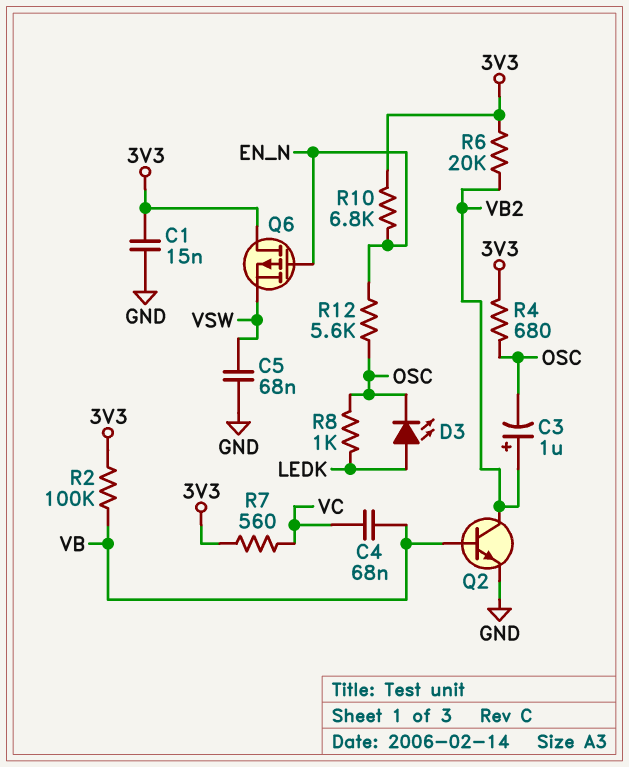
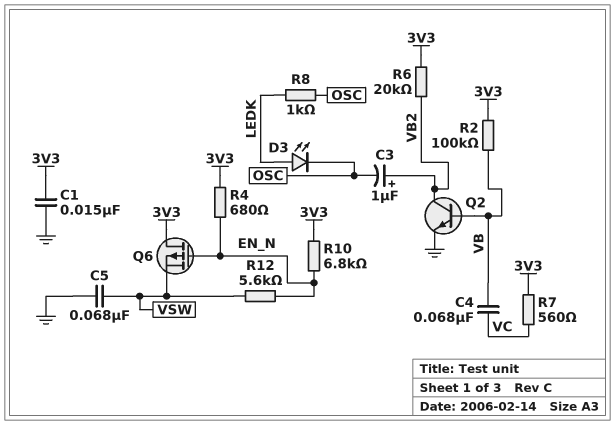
R4: 680 (3V3, OSC) -> 680 (3V3, EN_N)
R12: 5.6k (EN_N, OSC) -> 5.6k (EN_N, VSW)

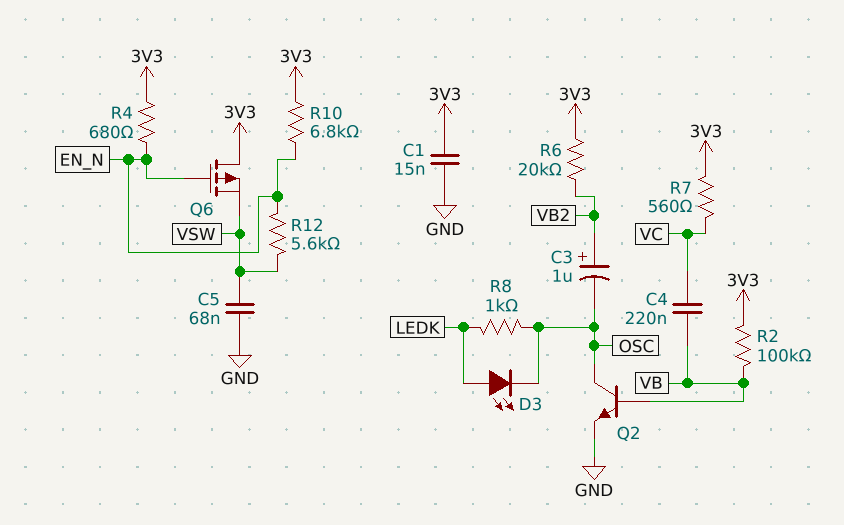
C4: 68nF (VB, VC) -> 220nF (VB, VC)
Q2: NPN (B VB, C VB2, E GND) -> NPN (B VB, C OSC, E GND)

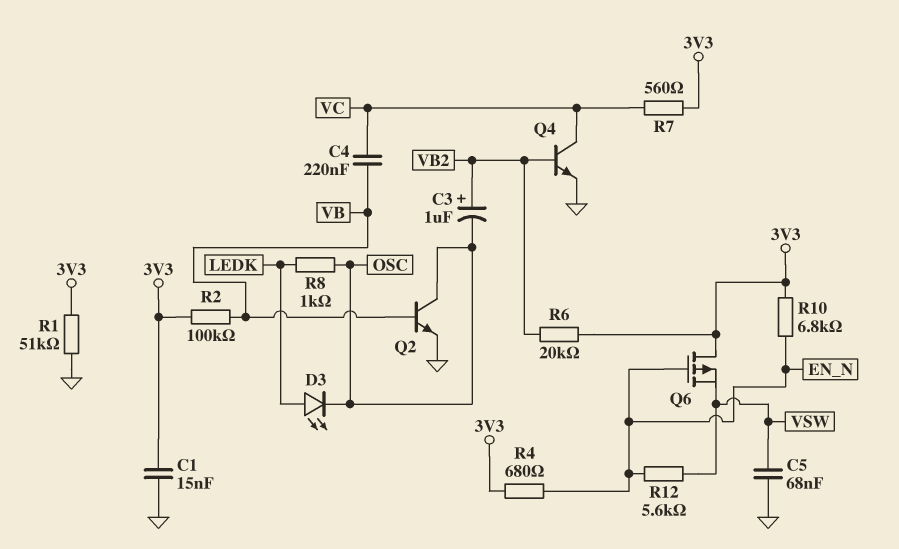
Q4: none -> NPN (B VB2, C VC, E GND)
R1: none -> 51k (3V3, GND)

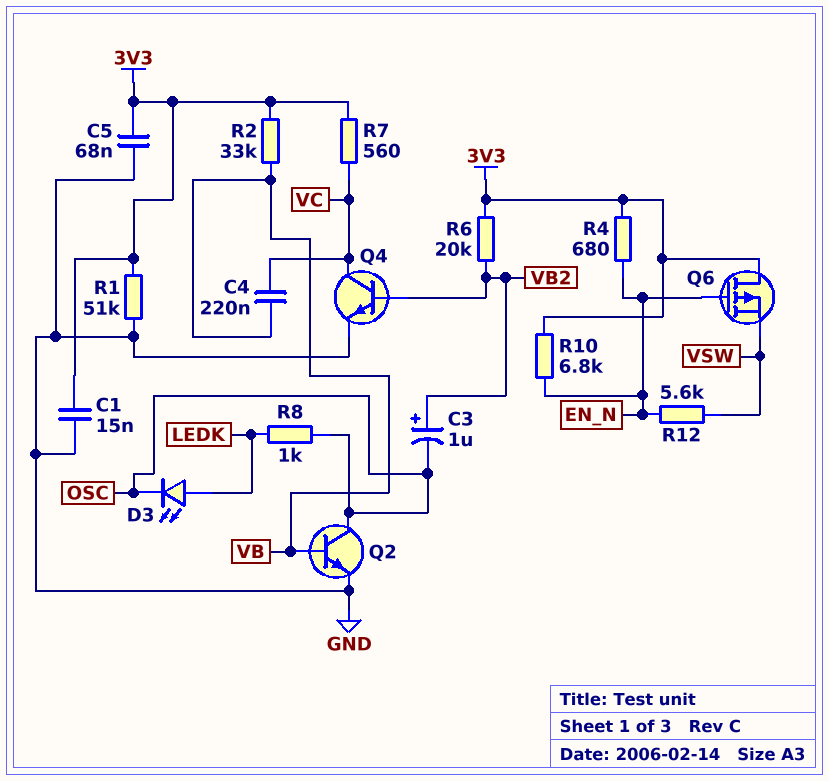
C5: 68nF (GND, VSW) -> 68nF (3V3, GND)
R2: 100k (3V3, VB) -> 33k (3V3, VB)

